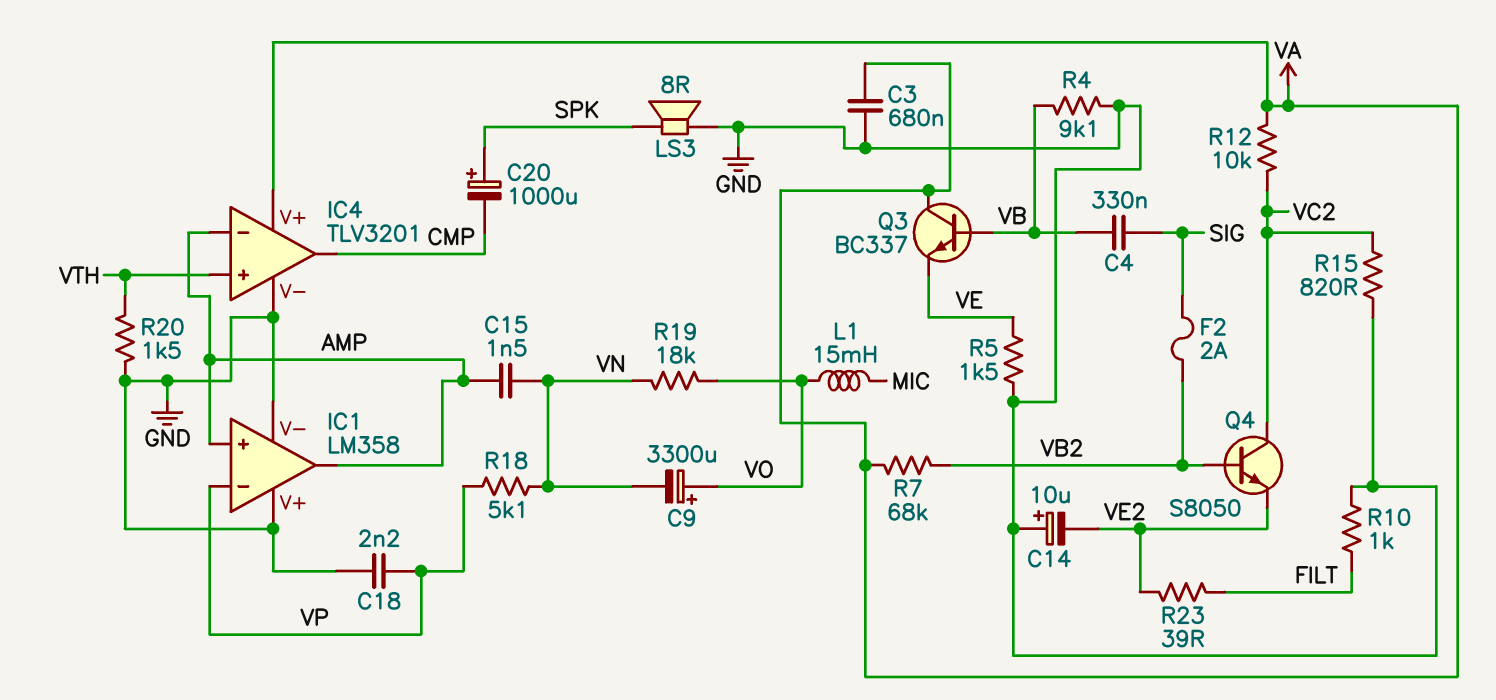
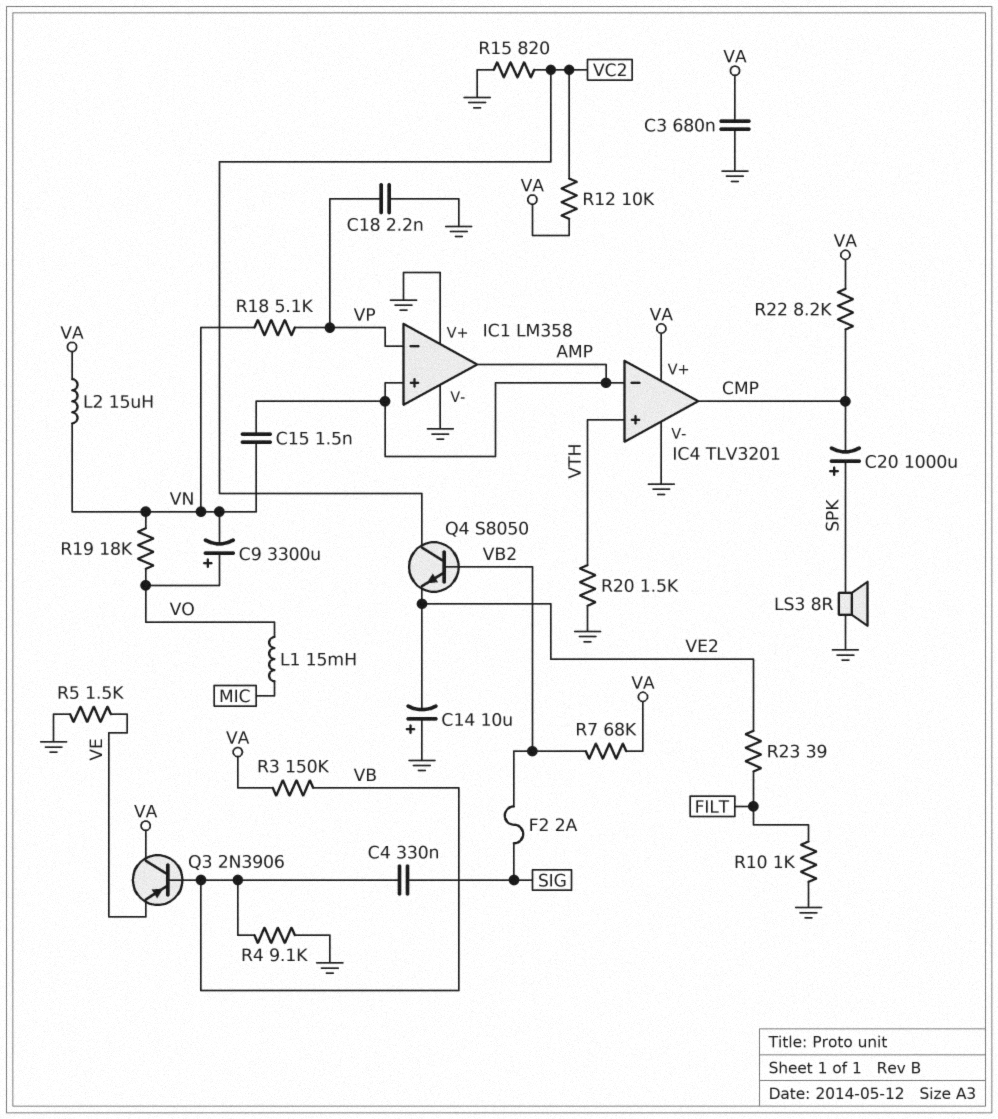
L2: none -> 15uH (VA, VN)
Q3: NPN BC337 (B VB, C VA, E VE) -> PNP 2N3906 (B VB, C VA, E VE)
R3: none -> 150k (VA, VB)
R22: none -> 8.2k (CMP, VA)

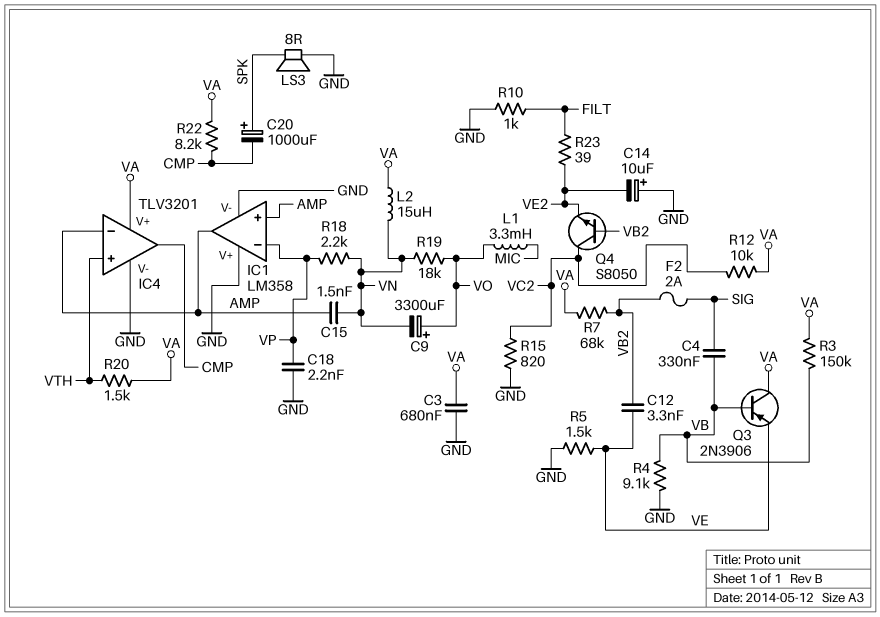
C12: none -> 3.3nF (VB2, VE)
L1: 15mH (MIC, VO) -> 3.3mH (MIC, VO)
R18: 5.1k (VN, VP) -> 2.2k (VN, VP)
R20: 1.5k (GND, VTH) -> 1.5k (VA, VTH)

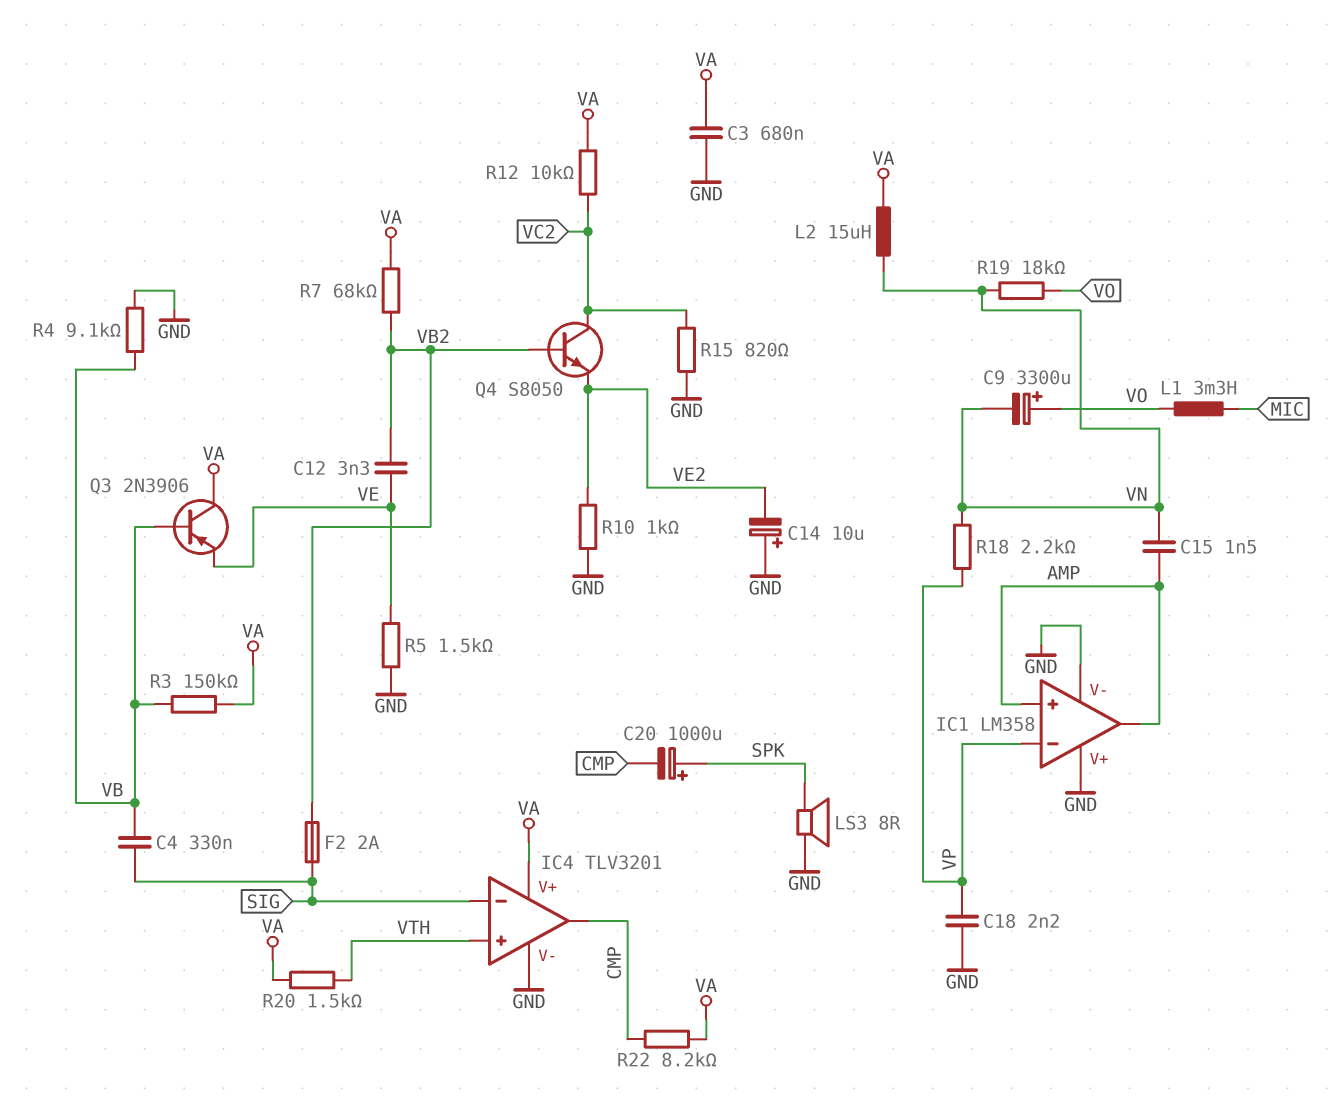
IC4 pin in-: AMP -> SIG
R10: 1k (FILT, GND) -> 1k (GND, VE2)
R23: 39 (FILT, VE2) -> none

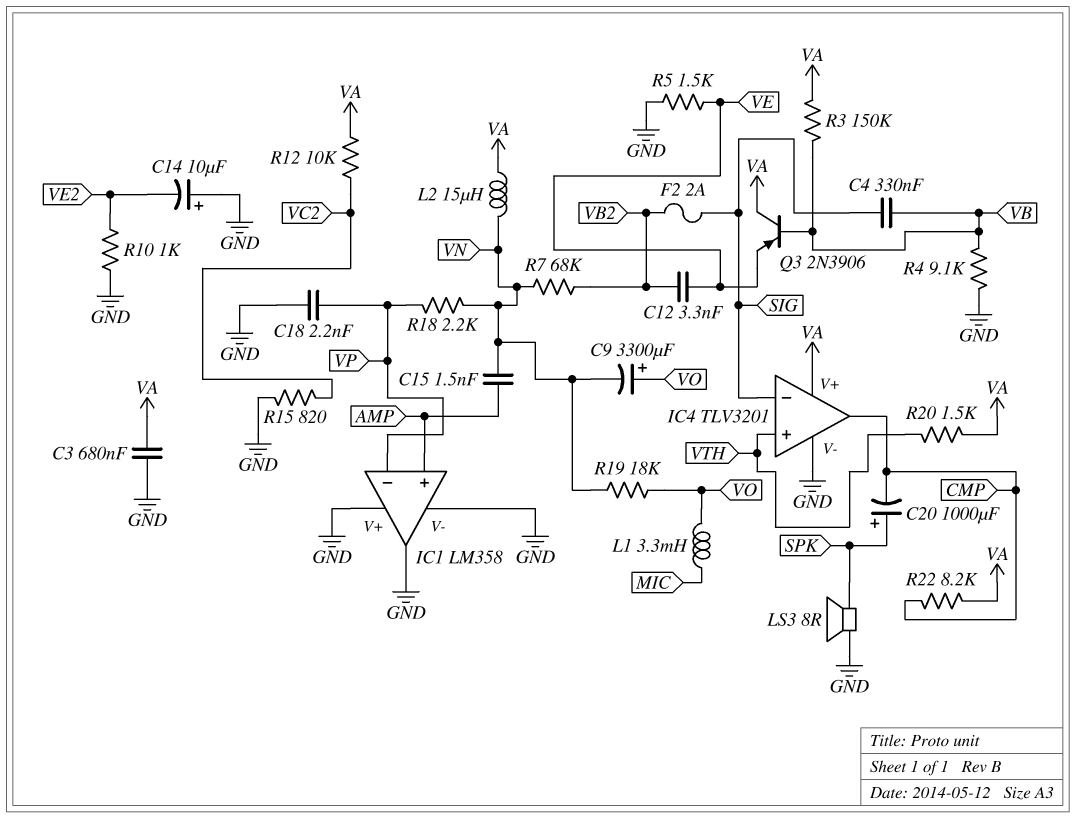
IC1 pin out: AMP -> GND
Q4: NPN S8050 (B VB2, C VC2, E VE2) -> none
R7: 68k (VA, VB2) -> 68k (VB2, VN)

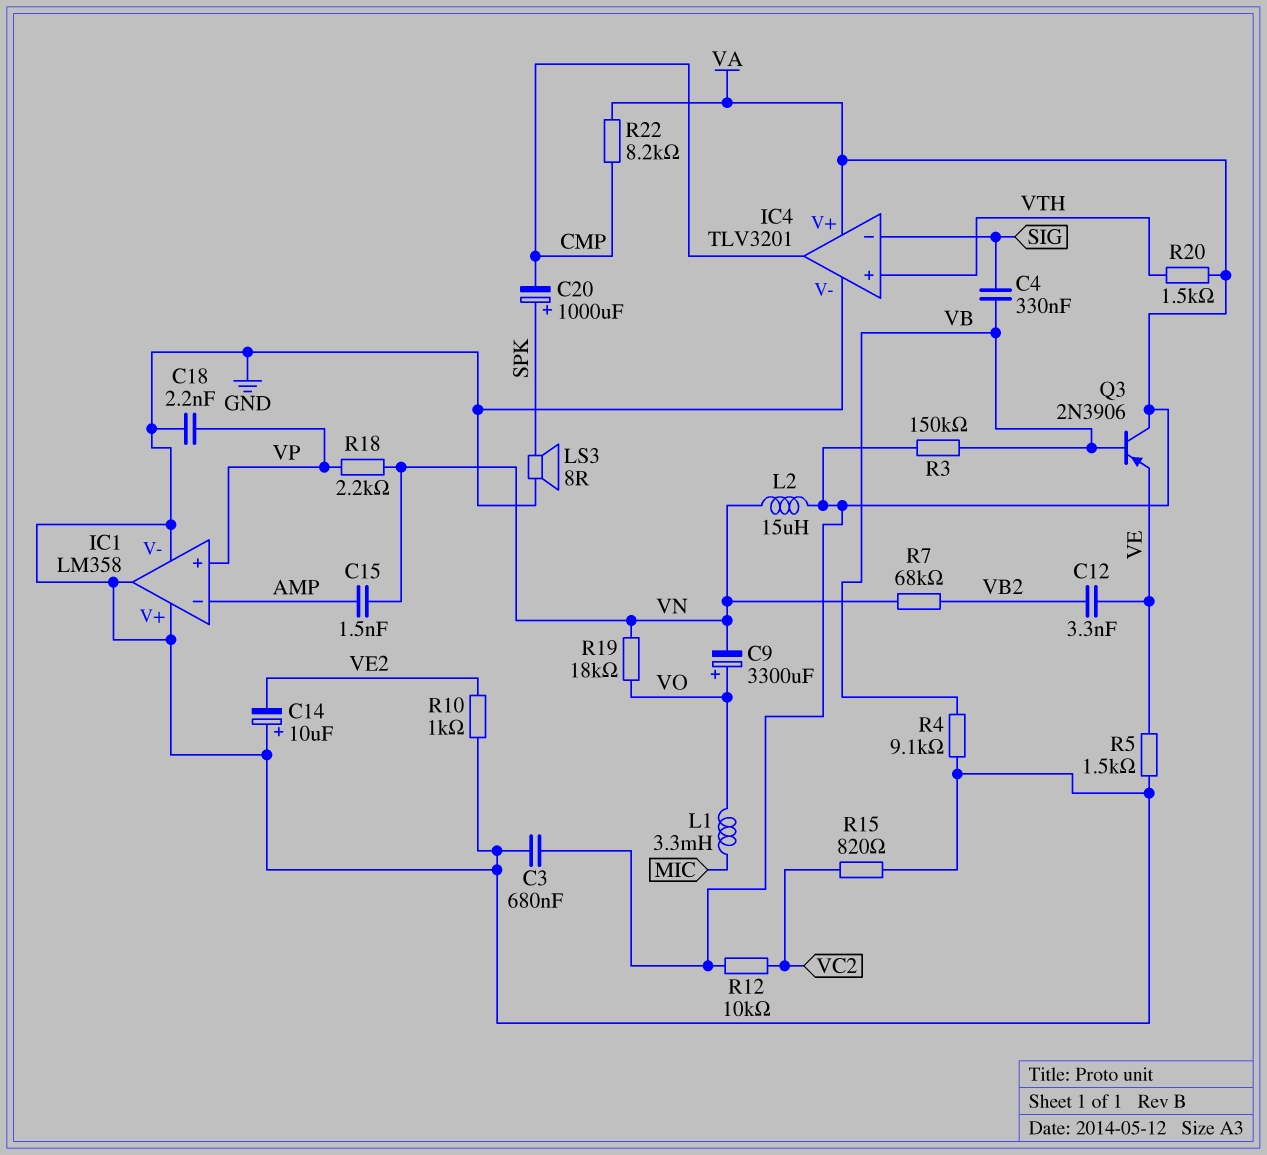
F2: 2A (SIG, VB2) -> none
IC1 pin in+: AMP -> VP
IC1 pin in-: VP -> AMP

